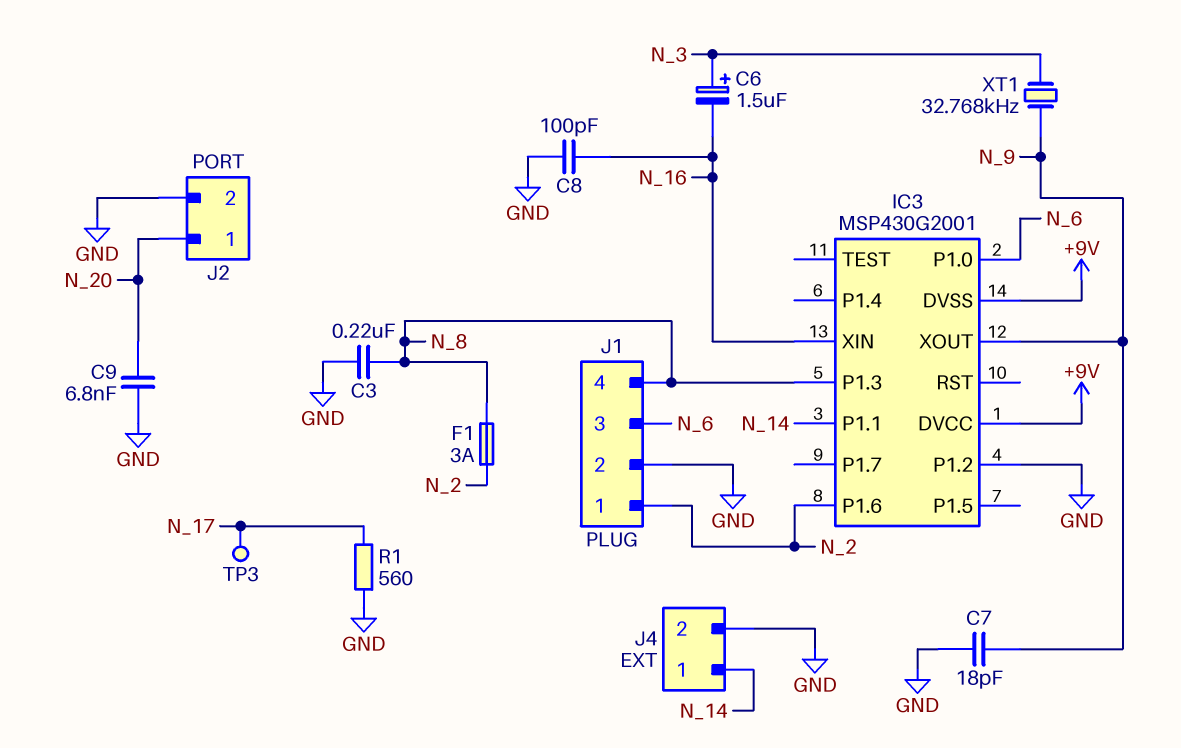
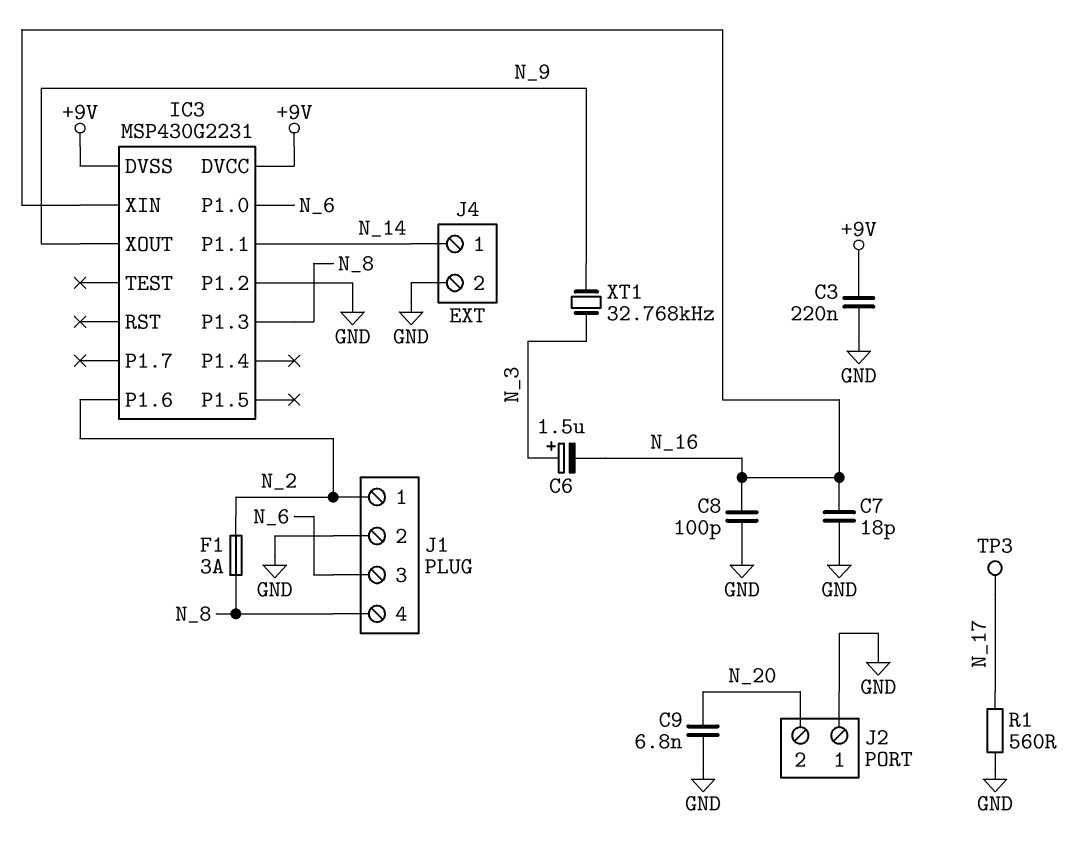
C3: 220nF (GND, N_8) -> 220nF (+9V, GND)
C7: 18pF (GND, N_9) -> 18pF (GND, N_16)
IC3: MSP430G2001 -> MSP430G2231
J2 pin 1: N_20 -> GND
J2 pin 2: GND -> N_20

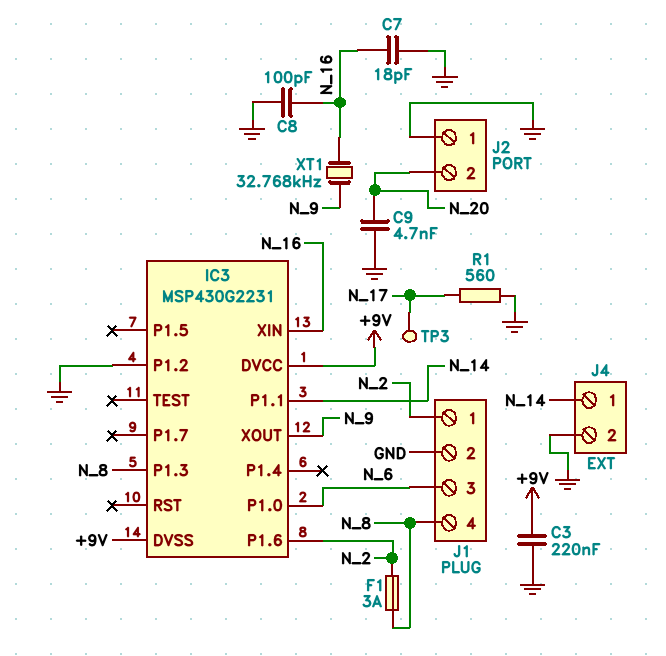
C6: 1.5uF (plus N_3, minus N_16) -> none
C9: 6.8nF (GND, N_20) -> 4.7nF (GND, N_20)
XT1: 32.768kHz (N_3, N_9) -> 32.768kHz (N_9, N_16)

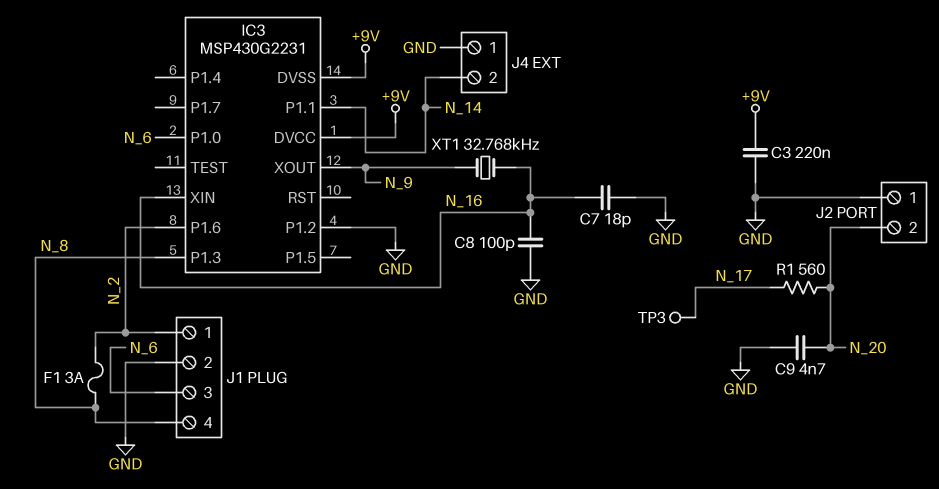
J4 pin 1: N_14 -> GND
J4 pin 2: GND -> N_14
R1: 560 (GND, N_17) -> 560 (N_17, N_20)

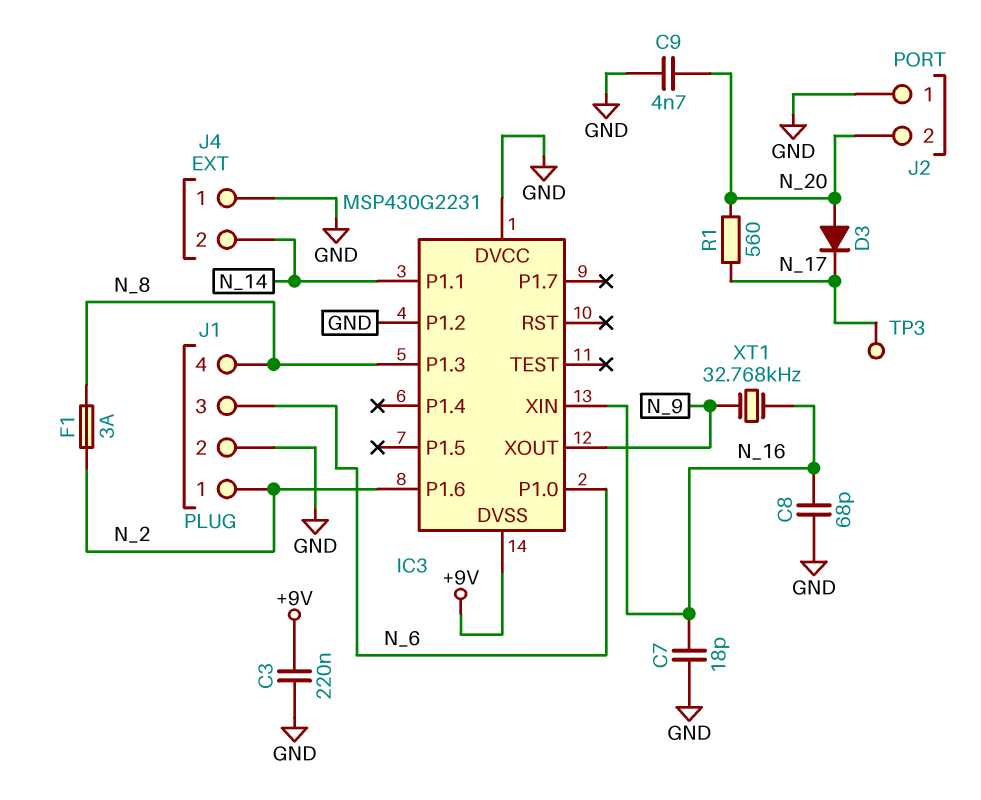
C8: 100pF (GND, N_16) -> 68pF (GND, N_16)
D3: none -> diode (A N_20, K N_17)
IC3 pin DVCC: +9V -> GND

